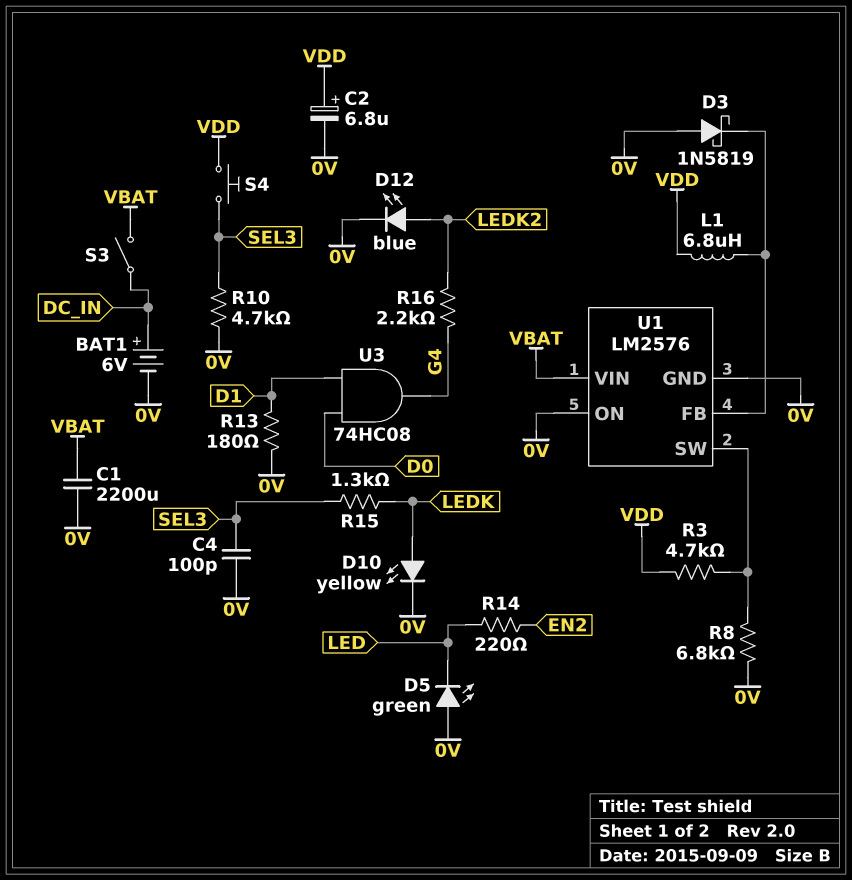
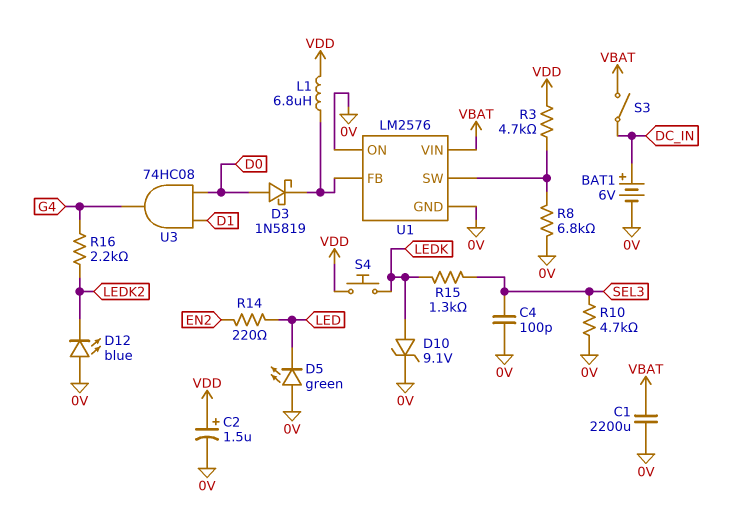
C2: 6.8uF (plus VDD, minus 0V) -> 1.5uF (plus VDD, minus 0V)
D3: schottky 1N5819 (A 0V, K U1/FB) -> schottky 1N5819 (A D0, K U1/FB)
D10: LED yellow (A LEDK, K 0V) -> zener 9.1V (A LEDK, K 0V)
D12: LED blue (A LEDK2, K 0V) -> LED blue (A 0V, K LEDK2)
R13: 180 (0V, D1) -> none
S4: button (SEL3, VDD) -> button (LEDK, VDD)

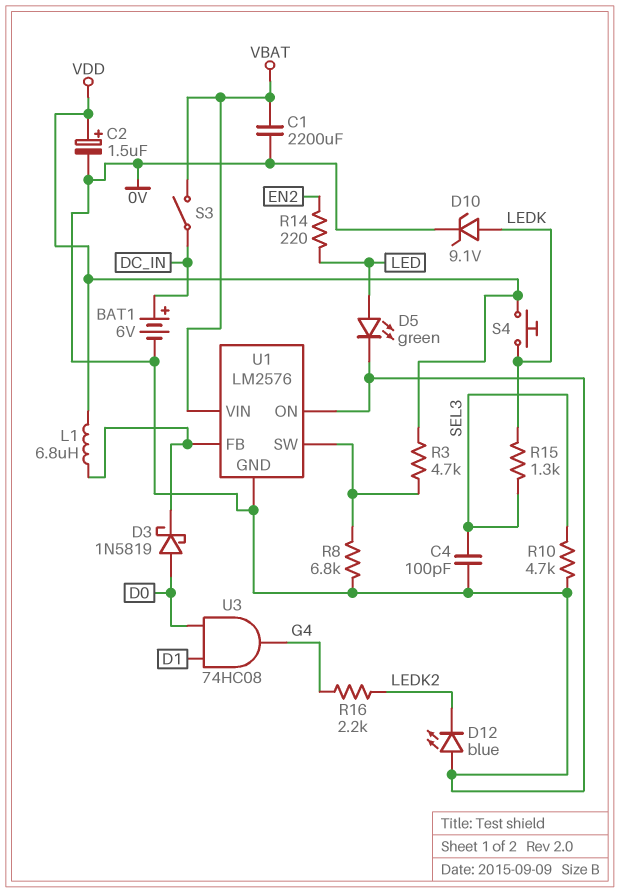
D5: LED green (A 0V, K LED) -> LED green (A LED, K 0V)

